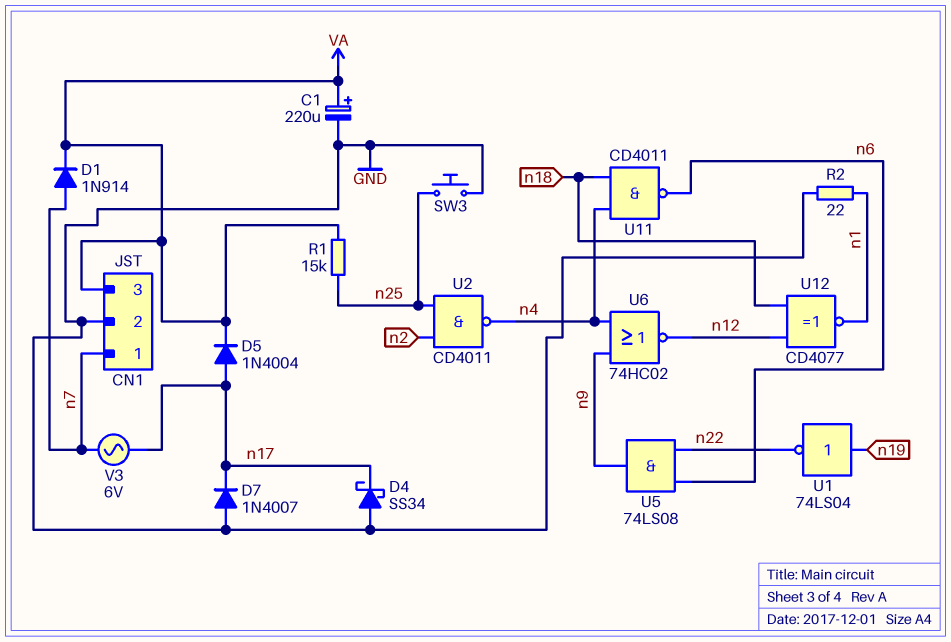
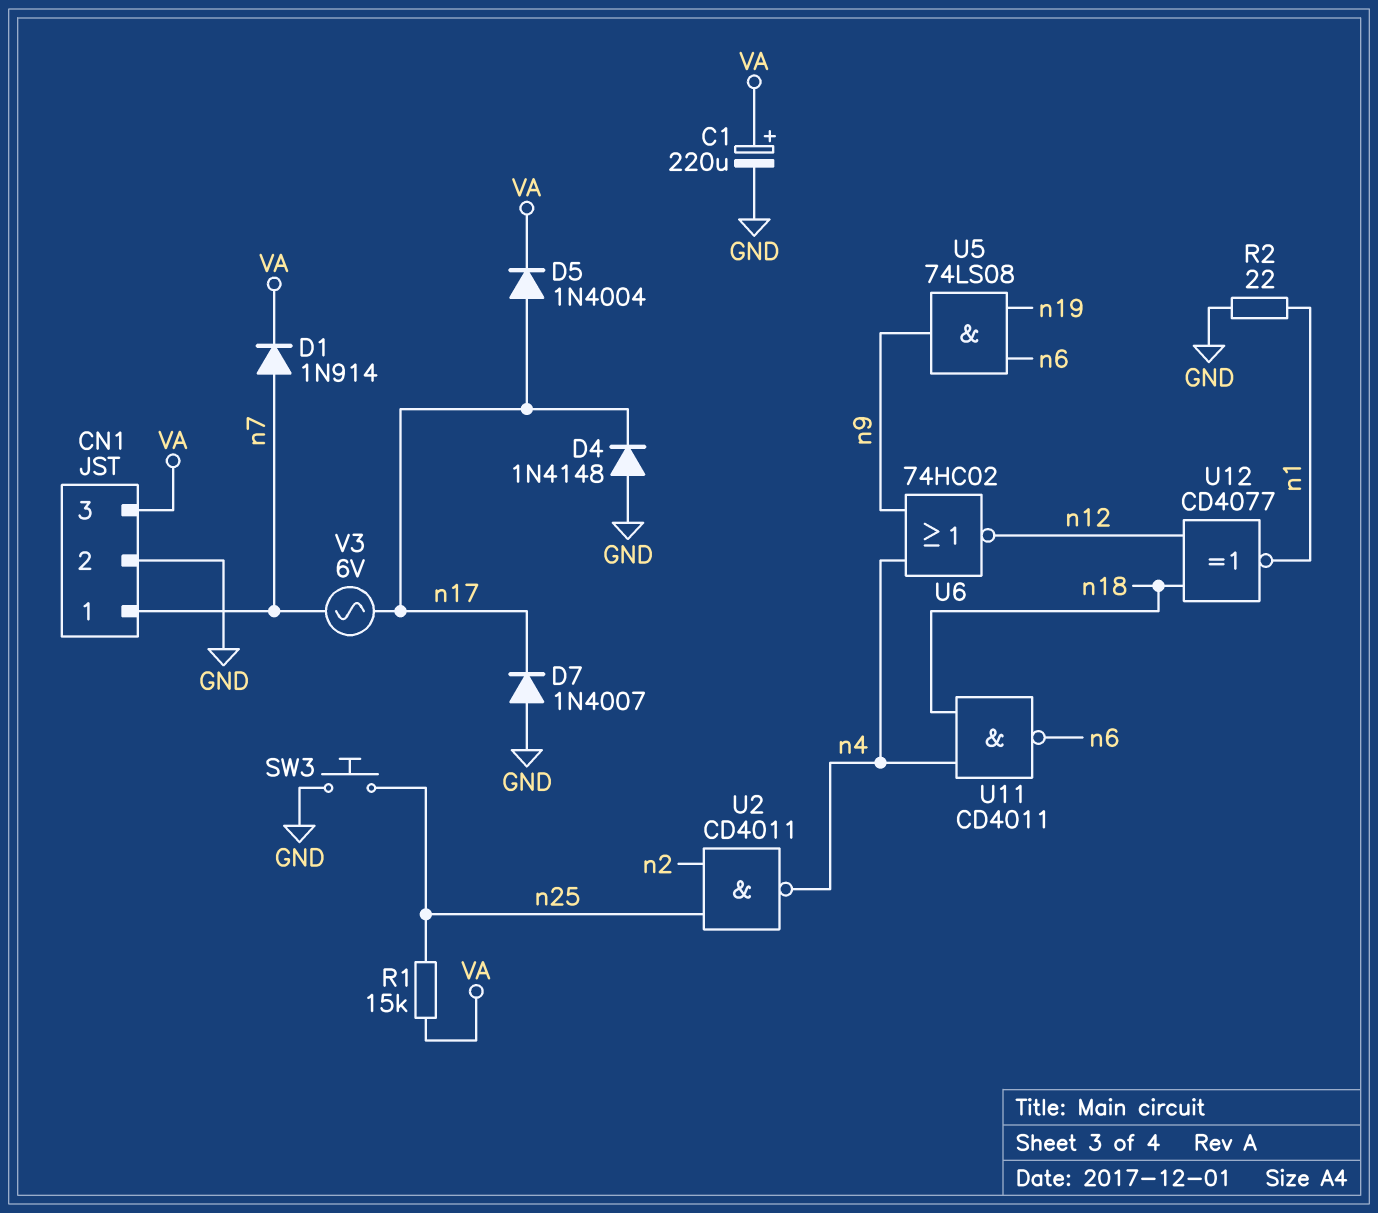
D4: schottky SS34 (A GND, K n17) -> diode 1N4148 (A GND, K n17)
U1: NOT 74LS04 (in n19, out n22) -> none
U5: AND 74LS08 (in n6, in n22, out n9) -> AND 74LS08 (in n6, in n19, out n9)

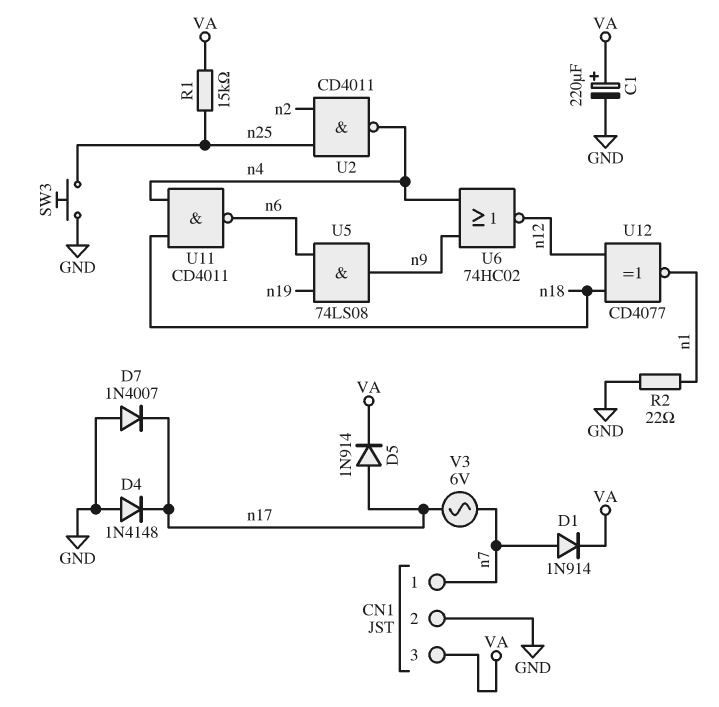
D5: diode 1N4004 (A n17, K VA) -> diode 1N914 (A n17, K VA)

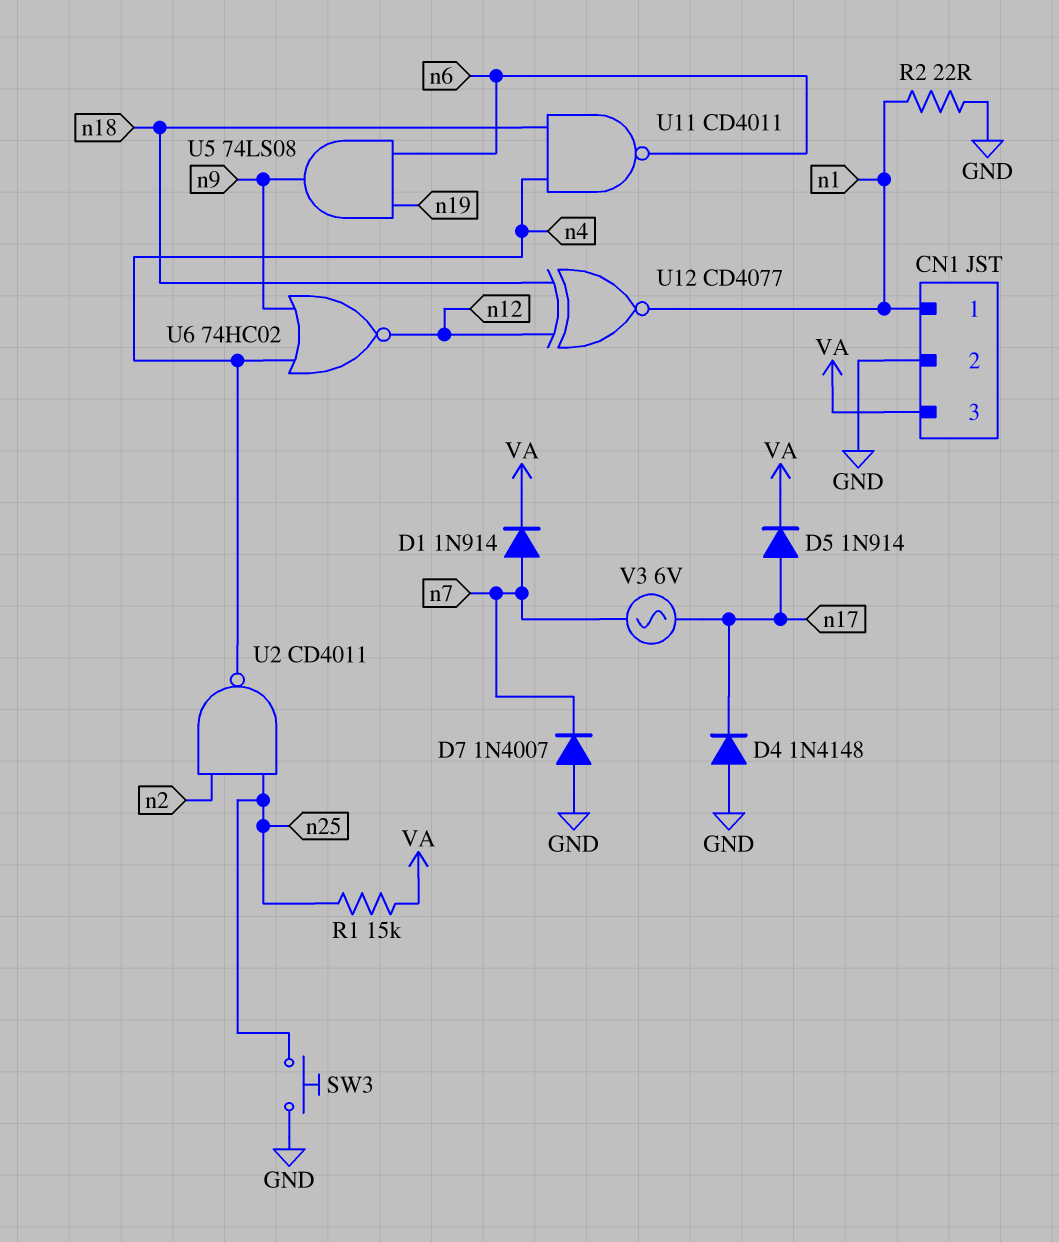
C1: 220uF (plus VA, minus GND) -> none
CN1 pin 1: n7 -> n1
D7: diode 1N4007 (A GND, K n17) -> diode 1N4007 (A GND, K n7)

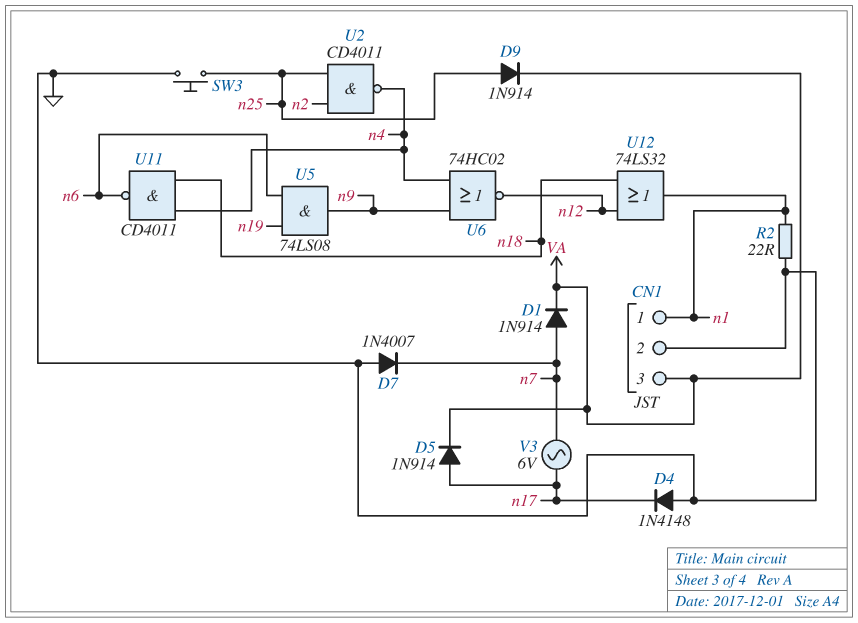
D9: none -> diode 1N914 (A n25, K VA)
R1: 15k (VA, n25) -> none
U12: XNOR CD4077 (in n12, in n18, out n1) -> OR 74LS32 (in n12, in n18, out n1)

